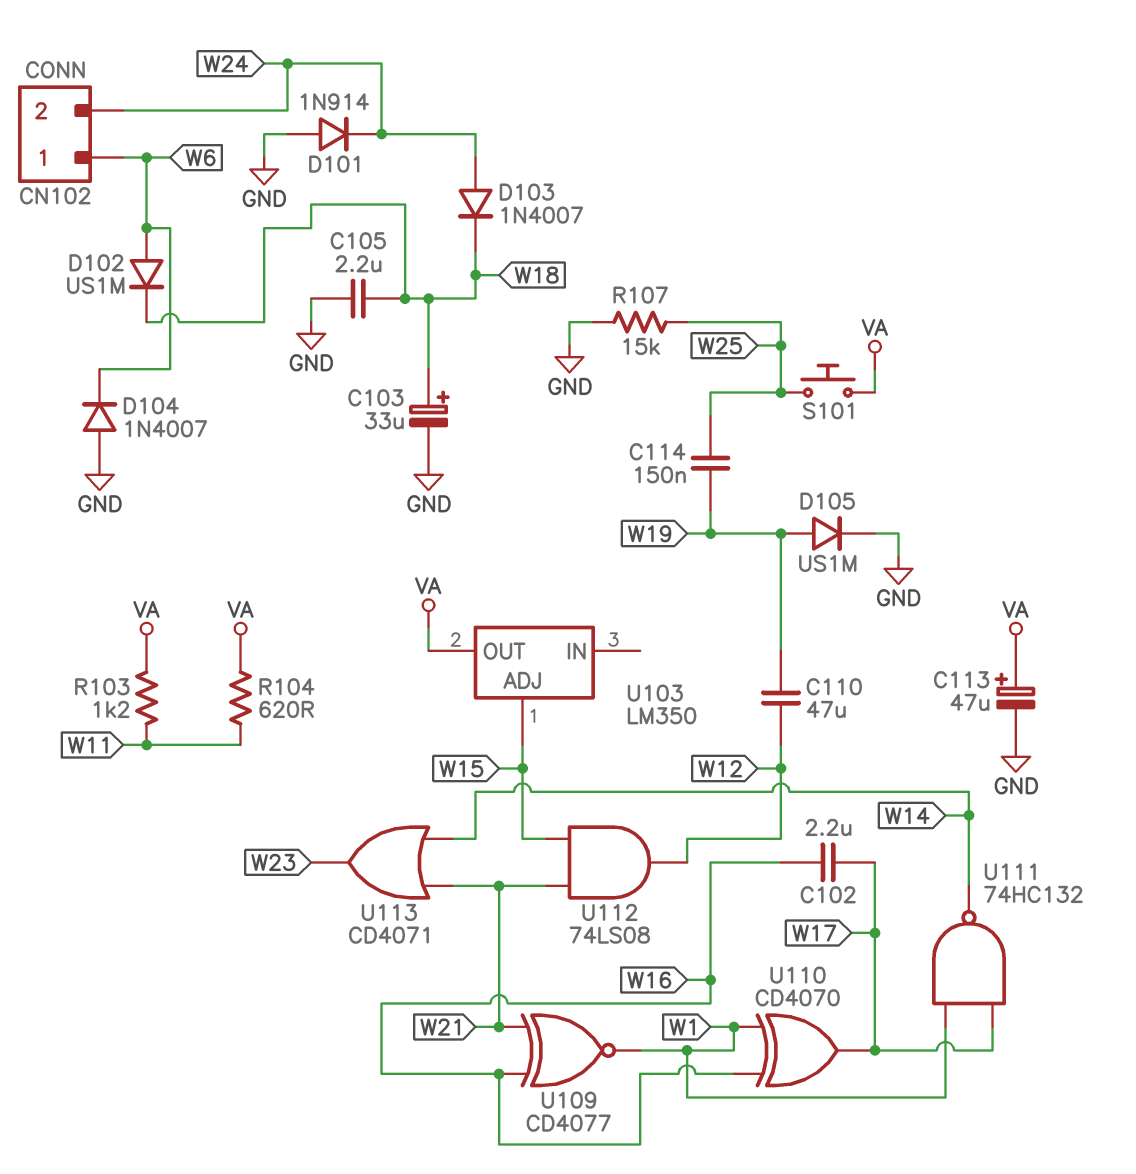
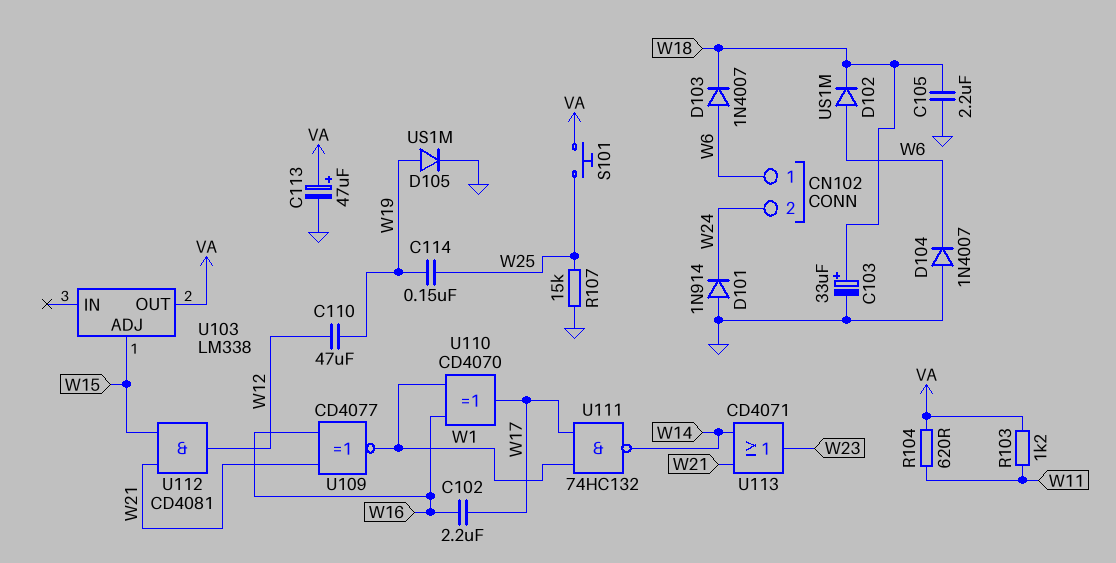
D103: diode 1N4007 (A W24, K W18) -> diode 1N4007 (A W6, K W18)
U103: LM350 -> LM338
U112: AND 74LS08 (in W15, in W21, out W12) -> AND CD4081 (in W15, in W21, out W12)

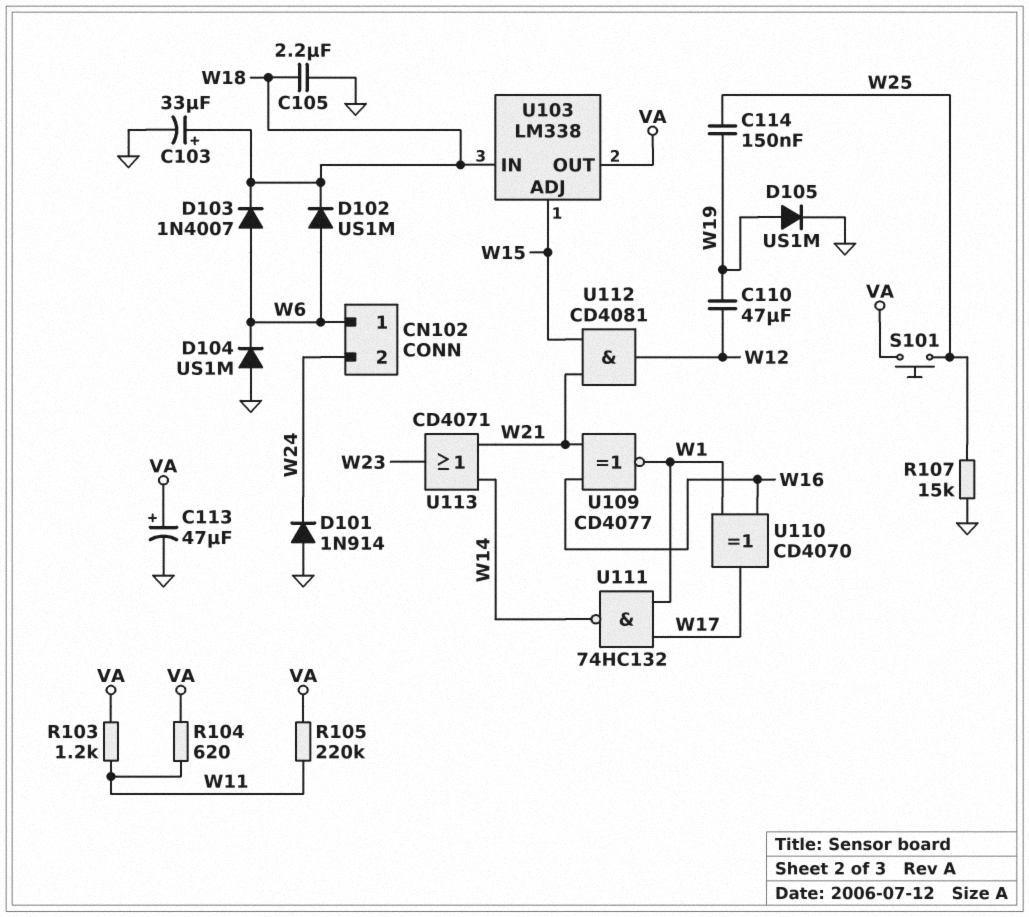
C102: 2.2uF (W16, W17) -> none
D104: diode 1N4007 (A GND, K W6) -> diode US1M (A GND, K W6)
R105: none -> 220k (VA, W11)
U103 pin IN: none -> W18

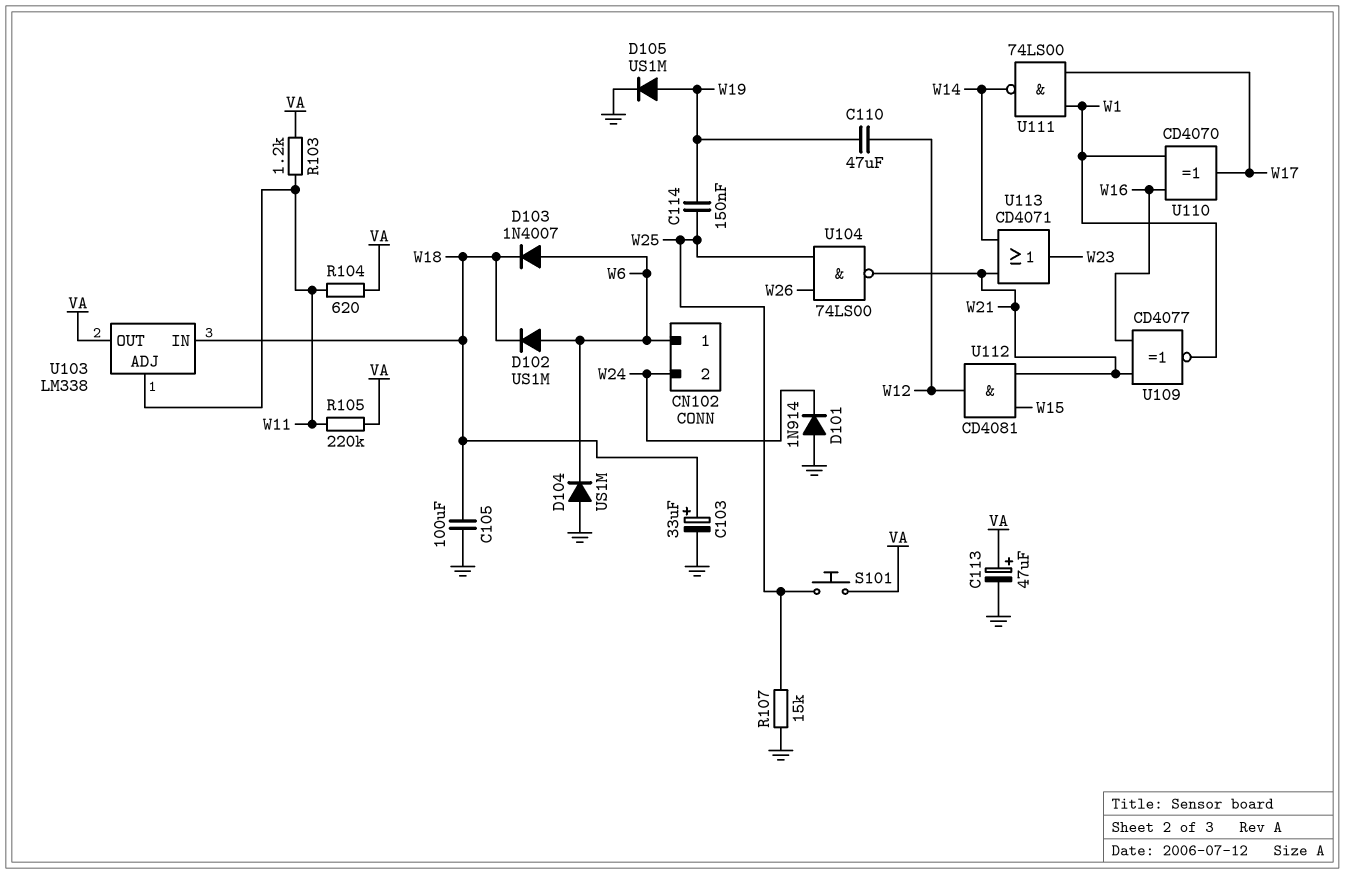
C105: 2.2uF (GND, W18) -> 100uF (GND, W18)
U103 pin ADJ: W15 -> W11
U104: none -> NAND 74LS00 (in W25, in W26, out W21)
U111: NAND 74HC132 (in W1, in W17, out W14) -> NAND 74LS00 (in W1, in W17, out W14)

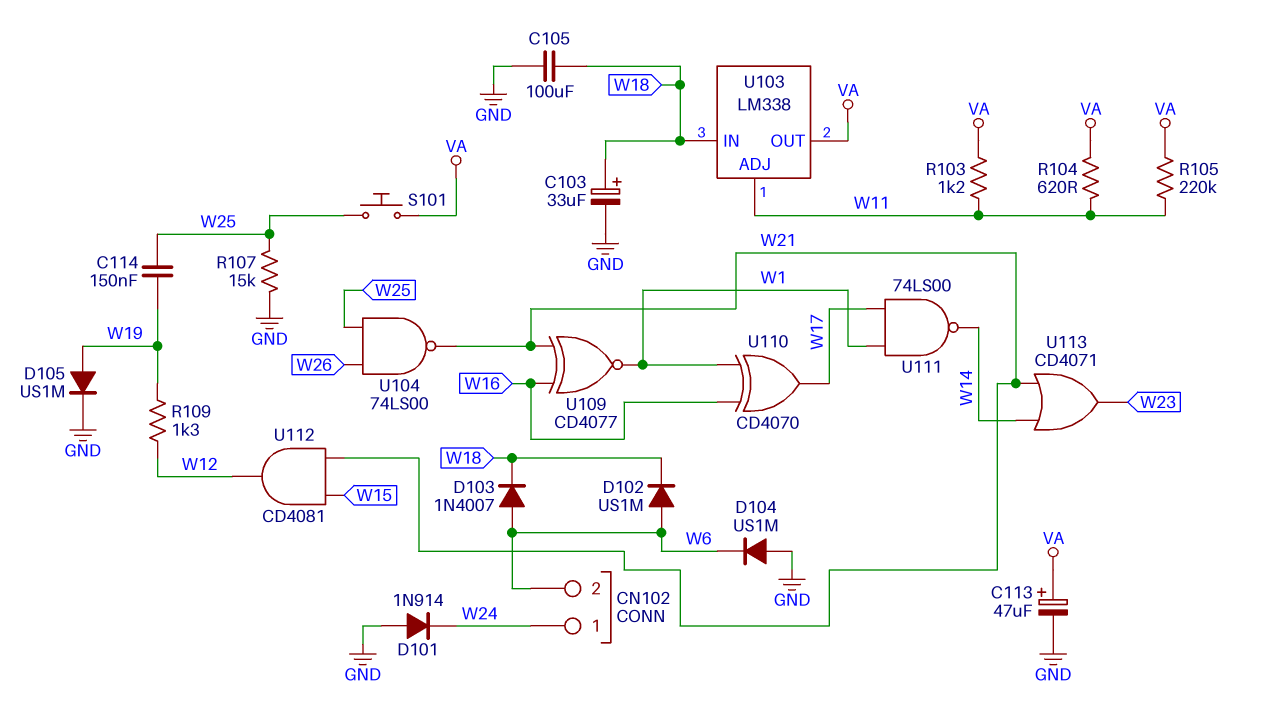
C110: 47uF (W12, W19) -> none
CN102 pin 1: W6 -> W24
CN102 pin 2: W24 -> W6
R109: none -> 1.3k (W12, W19)

